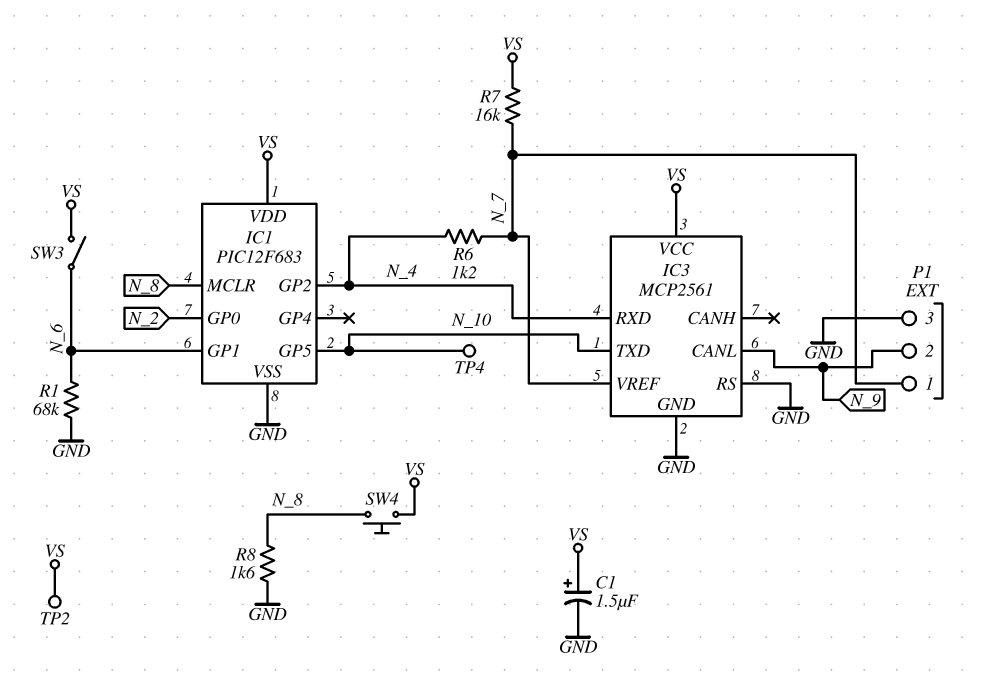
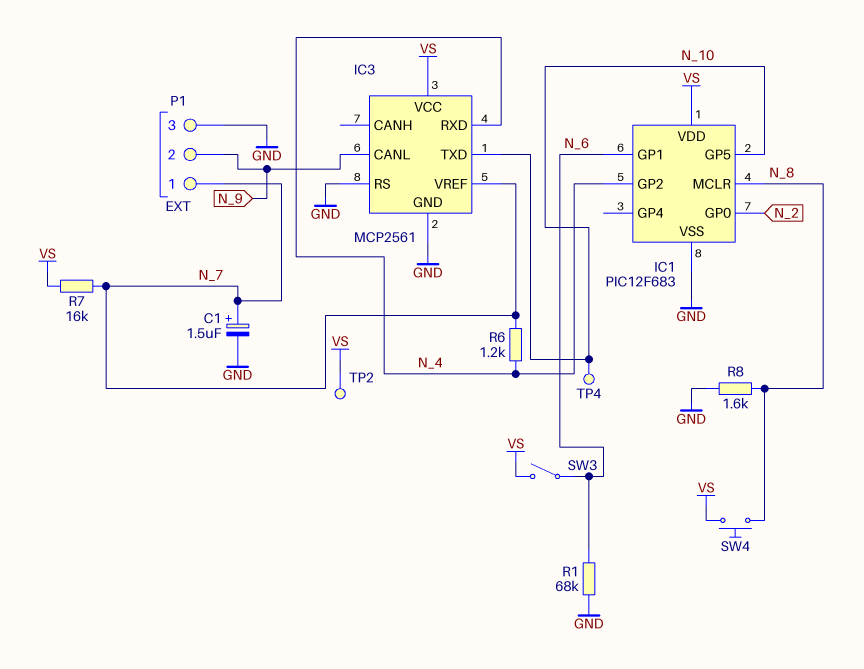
C1: 1.5uF (plus VS, minus GND) -> 1.5uF (plus N_7, minus GND)

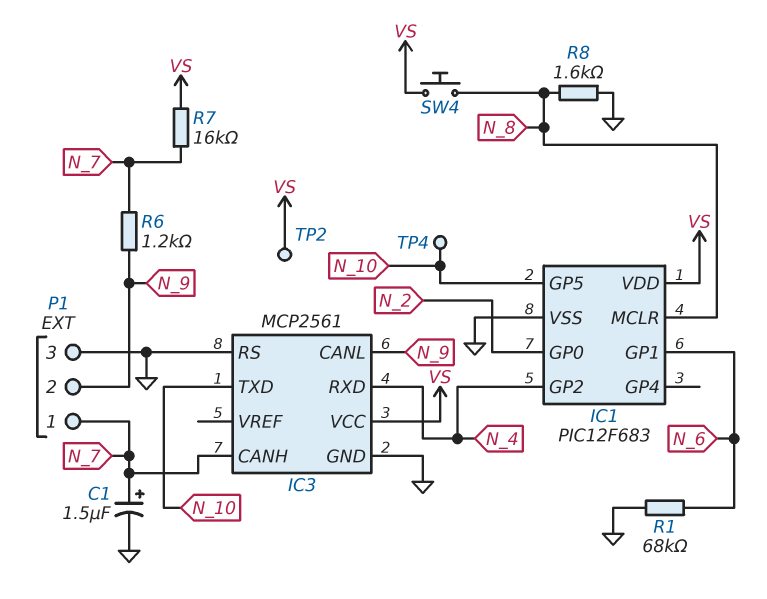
IC3 pin CANH: none -> N_7
IC3 pin VREF: N_7 -> none
R6: 1.2k (N_4, N_7) -> 1.2k (N_7, N_9)
SW3: switch (N_6, VS) -> none

